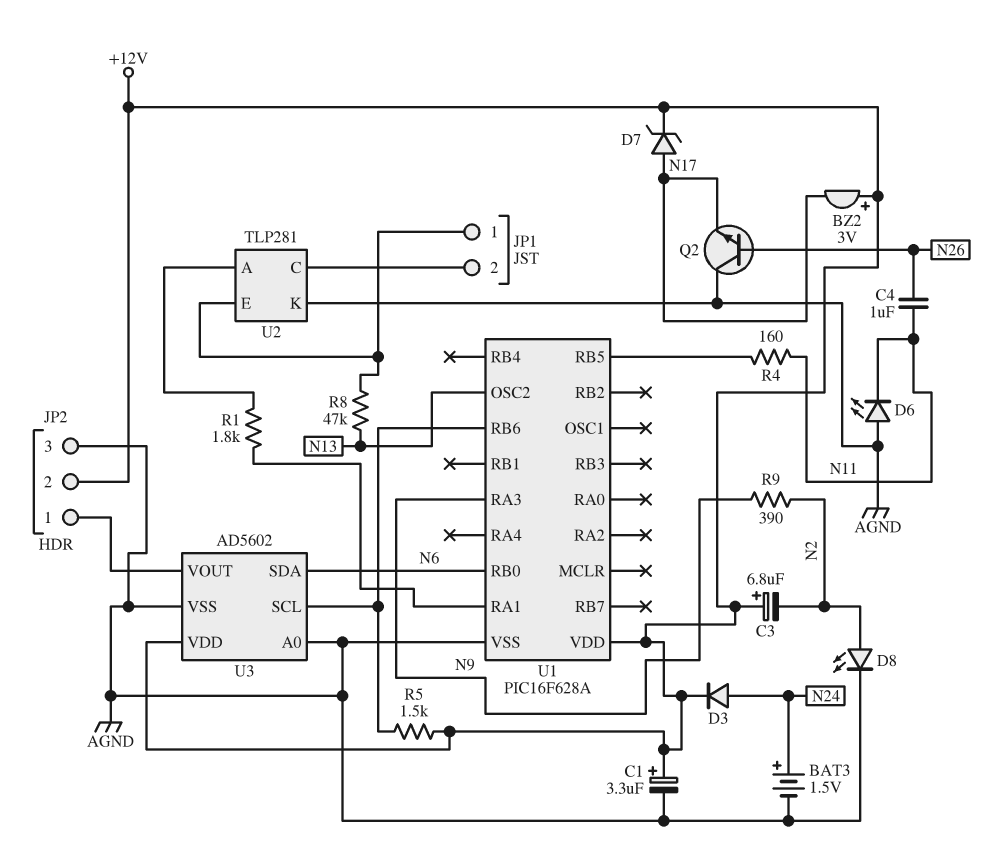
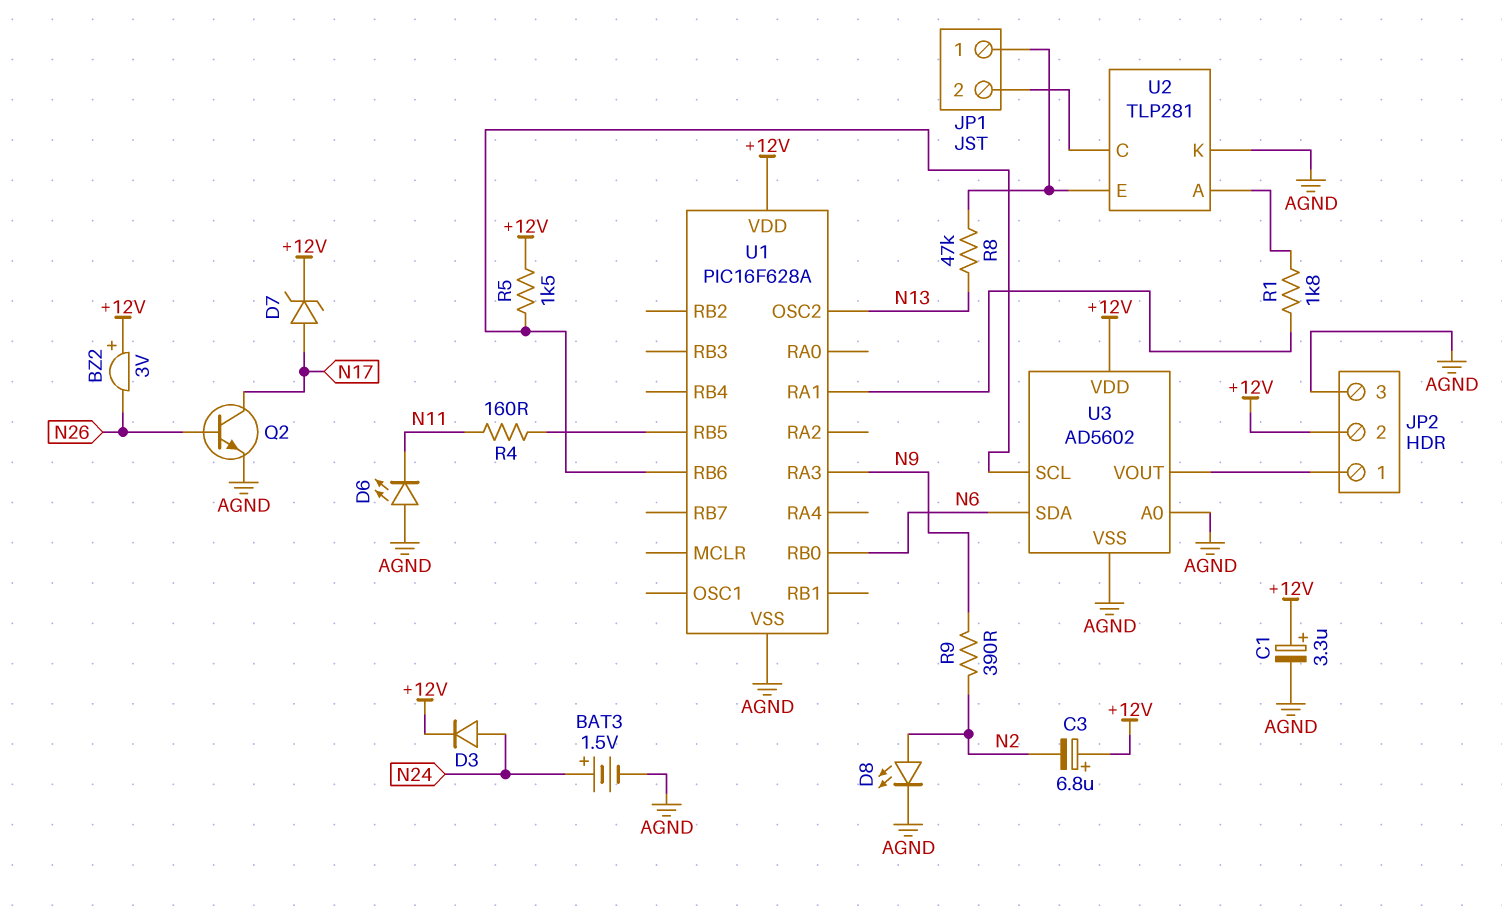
BZ2: buzzer 3V (plus +12V, minus N17) -> buzzer 3V (plus +12V, minus N26)
C4: 1uF (N11, N26) -> none
Q2: NPN (B N26, C AGND, E N17) -> NPN (B N26, C N17, E AGND)

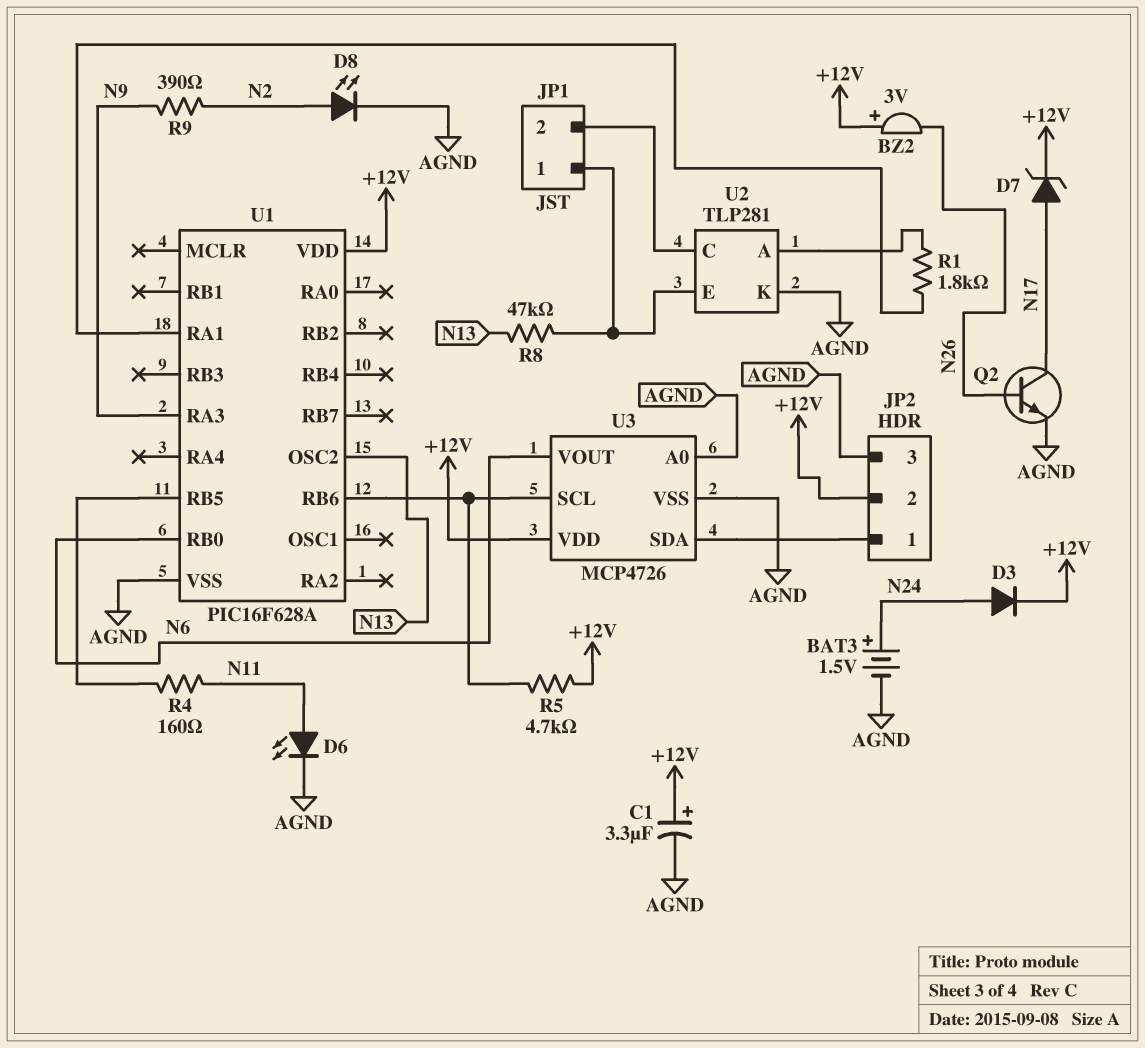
C3: 6.8uF (plus +12V, minus N2) -> none
D6: LED (A AGND, K N11) -> LED (A N11, K AGND)
R5: 1.5k (+12V, U1/RB6) -> 4.7k (+12V, U1/RB6)
U3: AD5602 -> MCP4726
U3 pin SDA: N6 -> JP2/1
U3 pin VOUT: JP2/1 -> N6

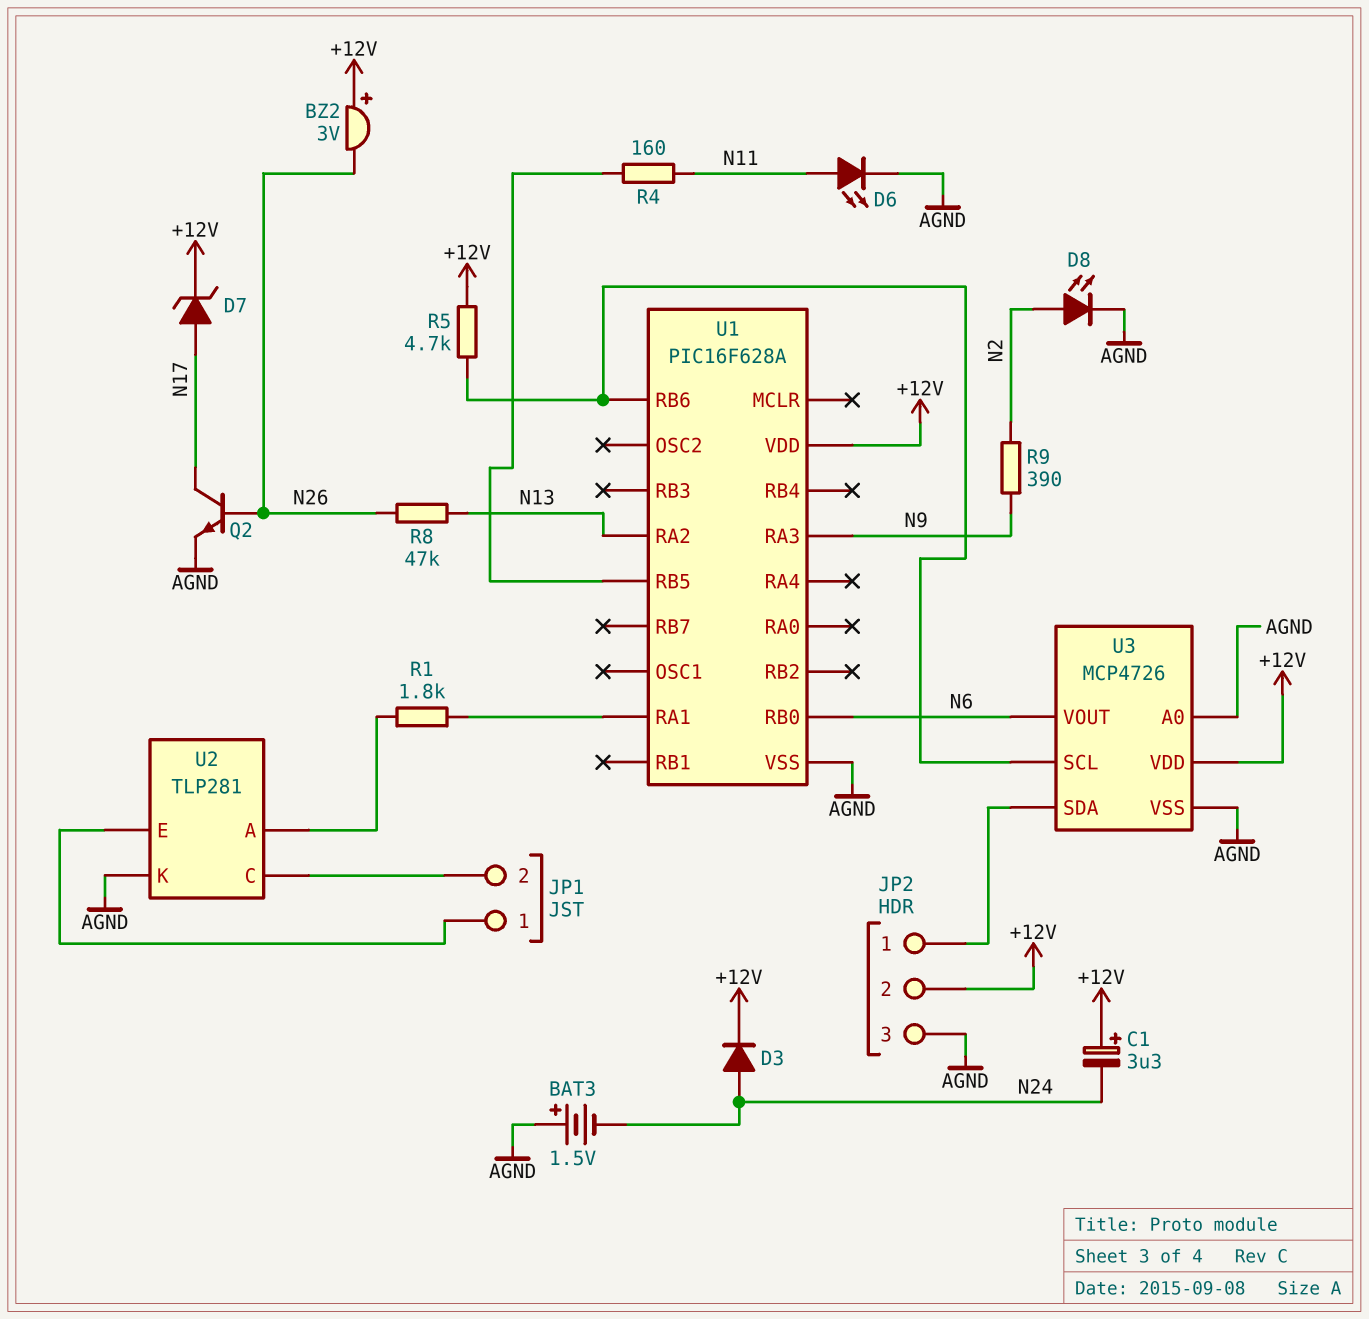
BAT3: 1.5V (plus N24, minus AGND) -> 1.5V (plus AGND, minus N24)
C1: 3.3uF (plus +12V, minus AGND) -> 3.3uF (plus +12V, minus N24)
R8: 47k (JP1/1, N13) -> 47k (N13, N26)
U1 pin OSC2: N13 -> none
U1 pin RA2: none -> N13

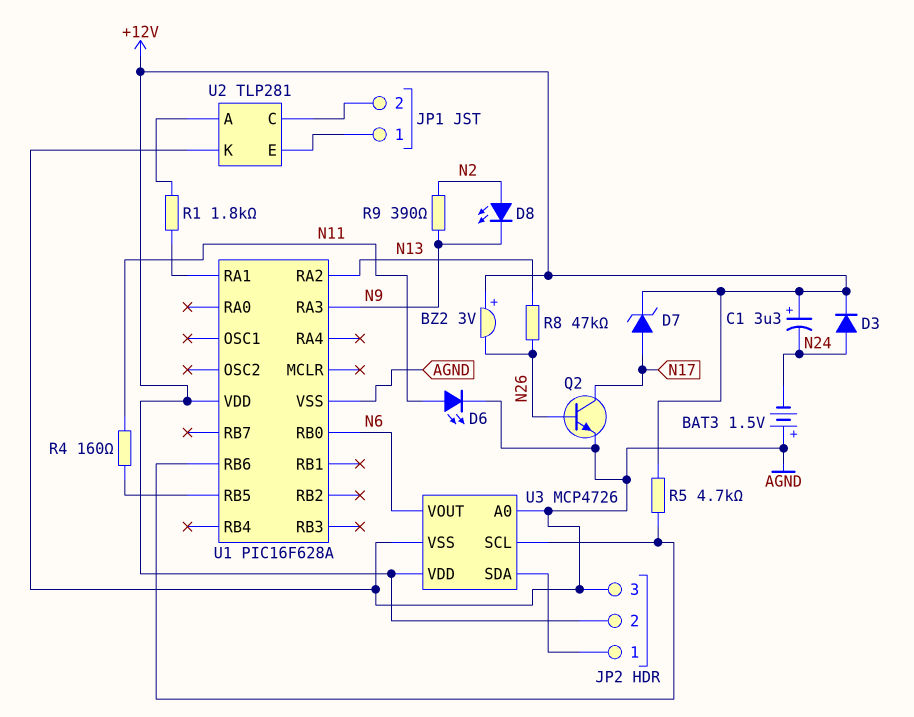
D8: LED (A N2, K AGND) -> LED (A N2, K N9)

